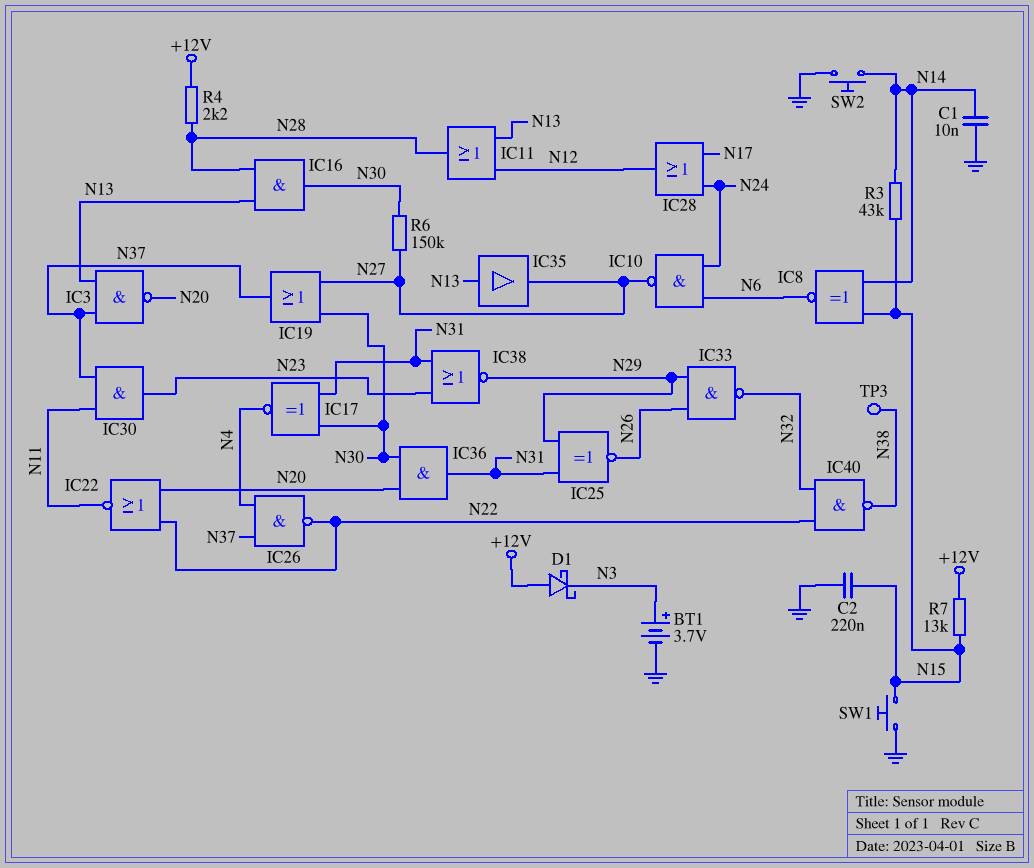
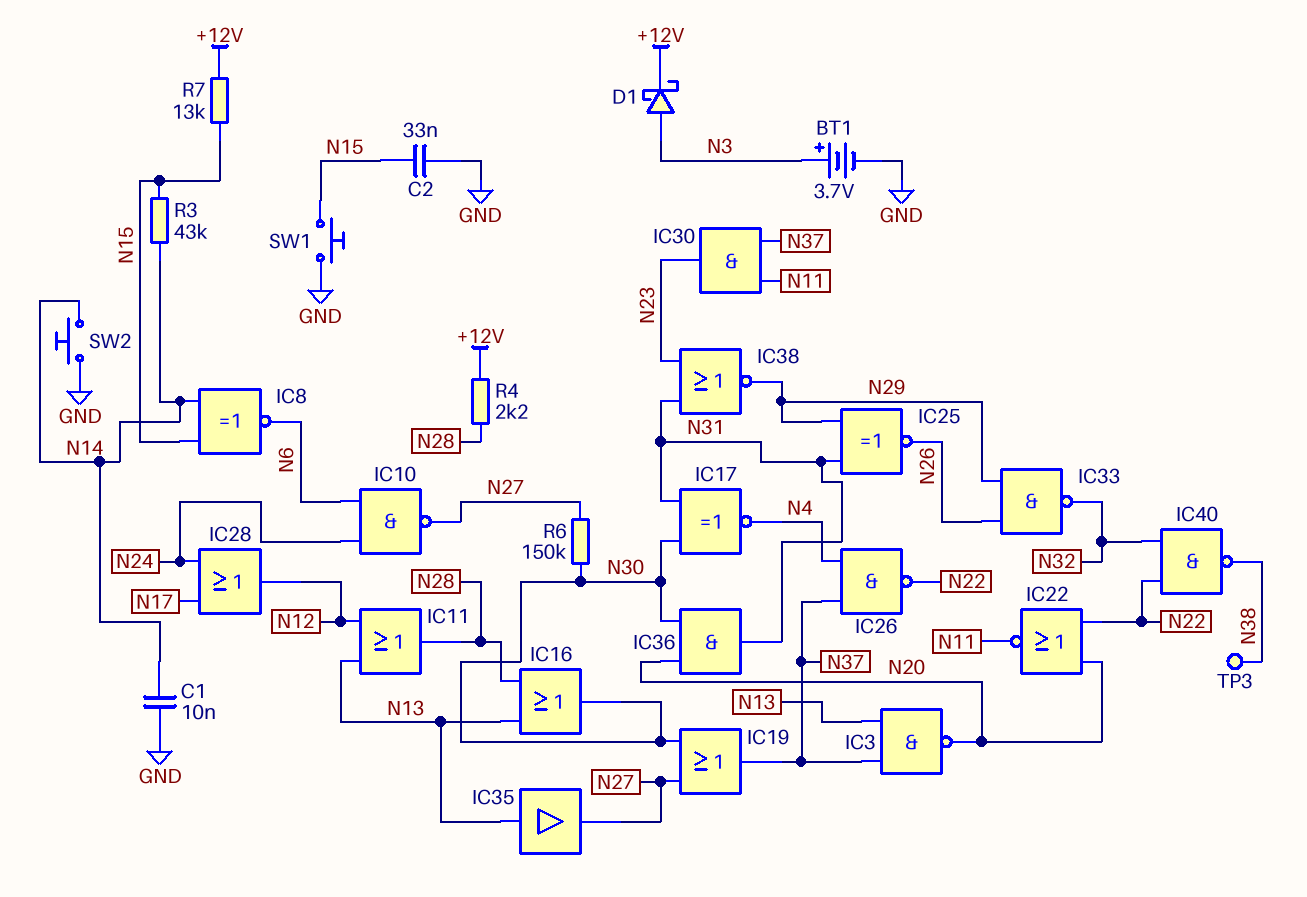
C2: 220nF (GND, N15) -> 33nF (GND, N15)
D1: schottky (A +12V, K N3) -> schottky (A N3, K +12V)
IC16: AND (in N13, in N28, out N30) -> OR (in N13, in N28, out N30)

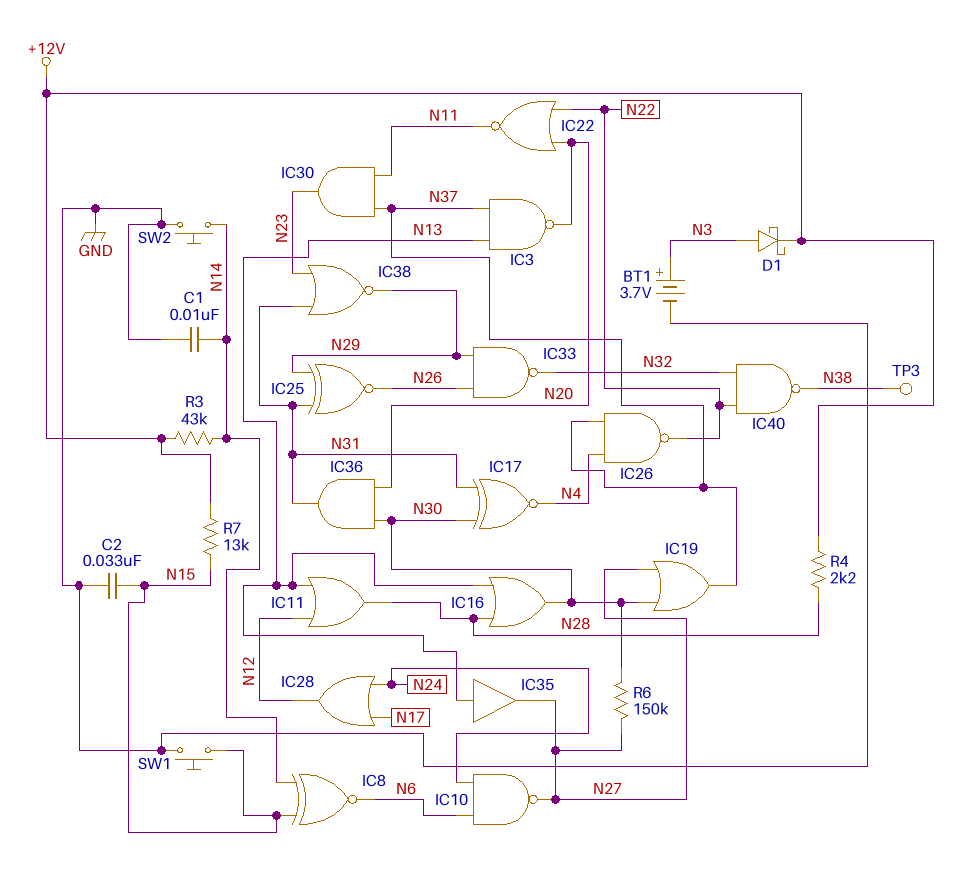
R3: 43k (N14, N15) -> 43k (+12V, N14)

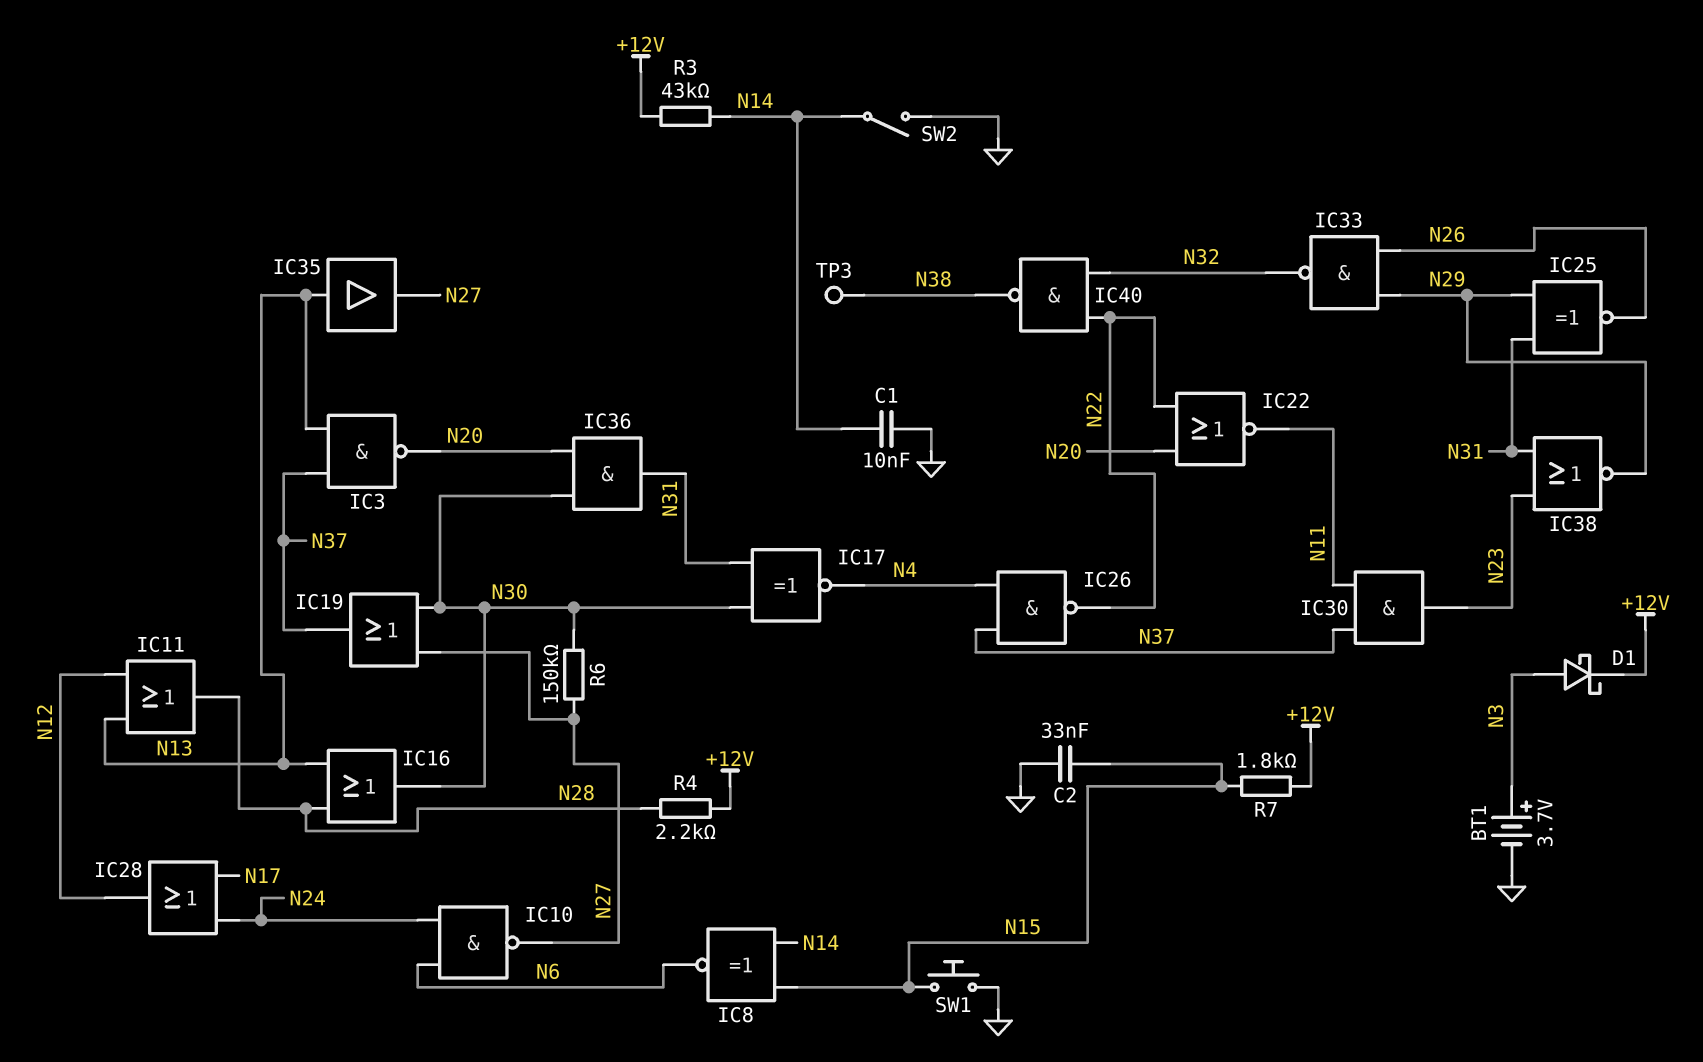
R7: 13k (+12V, N15) -> 1.8k (+12V, N15)
SW2: button (GND, N14) -> switch (GND, N14)

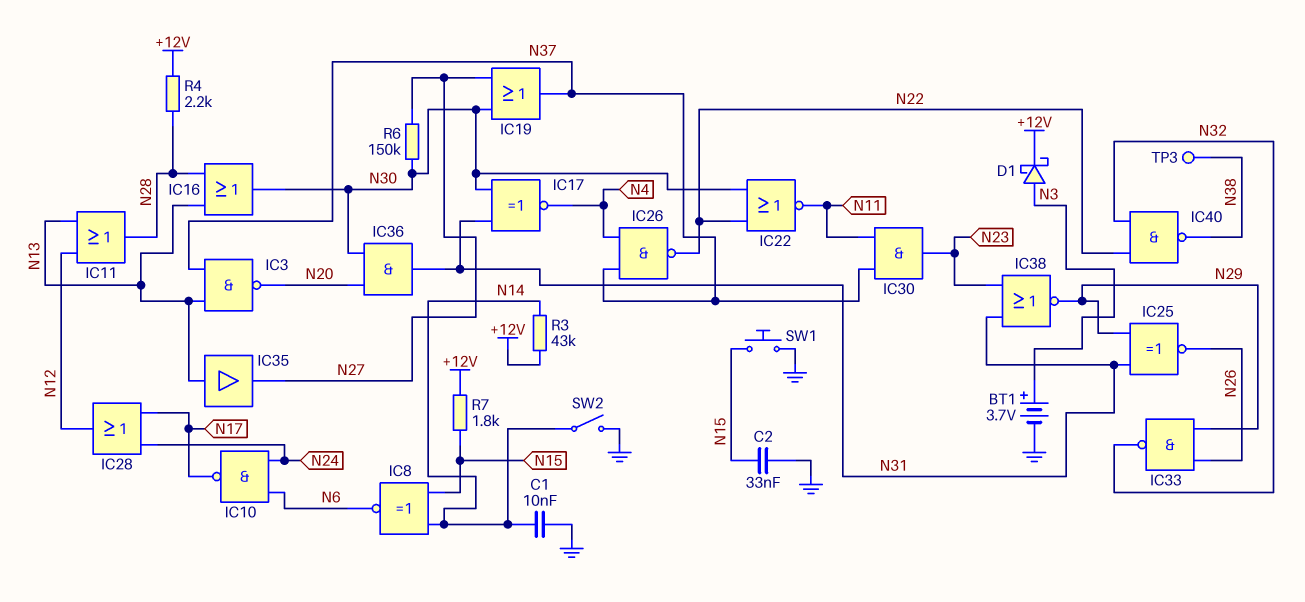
IC10: NAND (in N6, in N24, out N27) -> NAND (in N6, in N24, out N17)
IC22: NOR (in N20, in N22, out N11) -> NOR (in N22, in N30, out N11)

